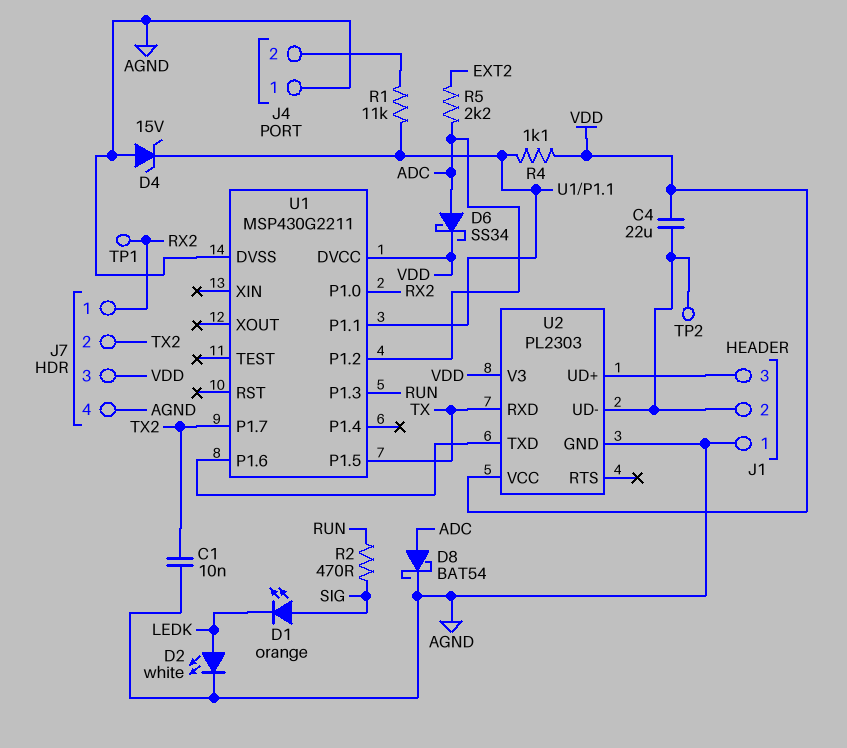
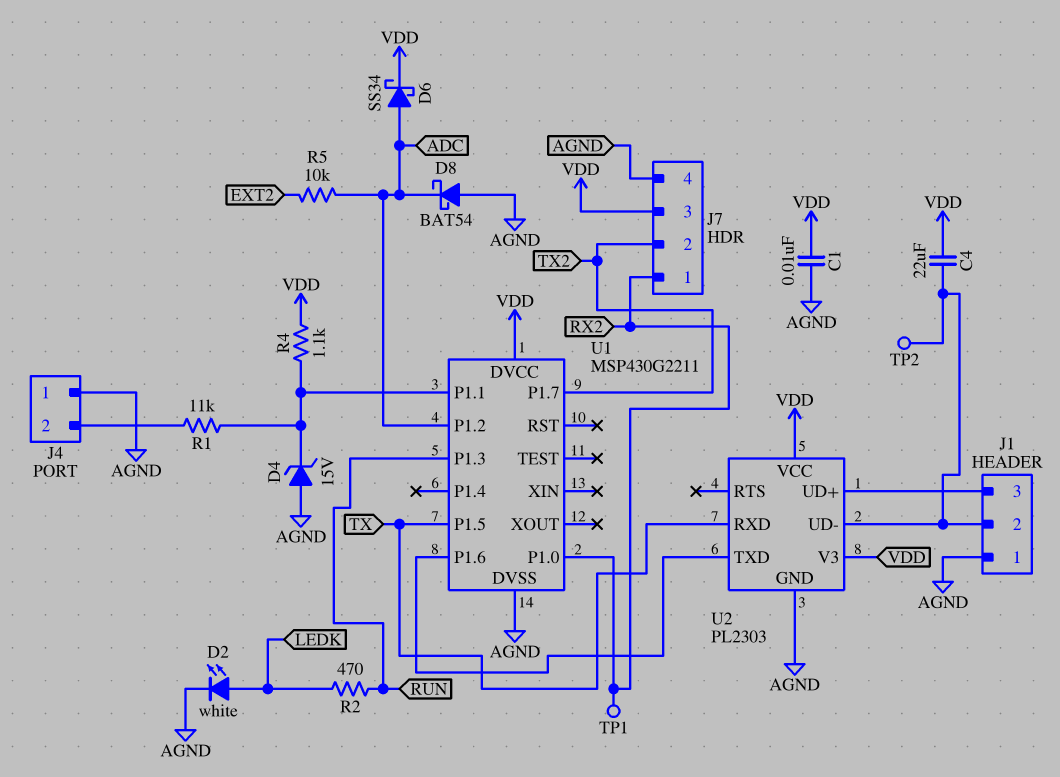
C1: 10nF (AGND, TX2) -> 10nF (AGND, VDD)
D1: LED orange (A SIG, K LEDK) -> none
D8: schottky BAT54 (A ADC, K AGND) -> schottky BAT54 (A AGND, K ADC)
R2: 470 (RUN, SIG) -> 470 (LEDK, RUN)
R5: 2.2k (ADC, EXT2) -> 10k (ADC, EXT2)

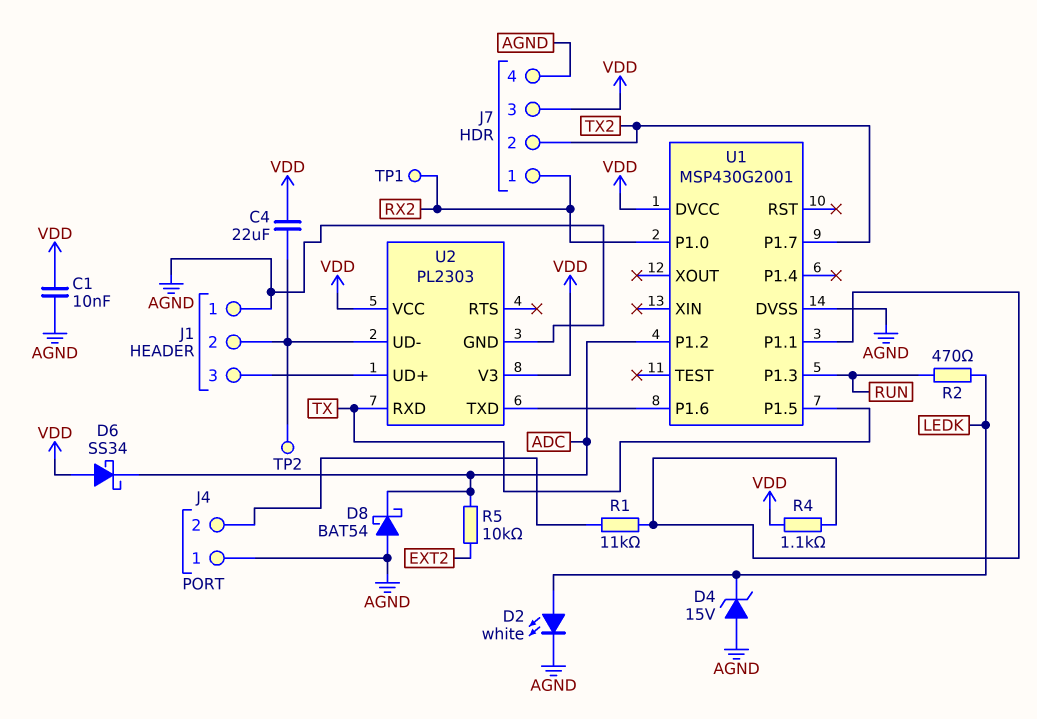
D4: zener 15V (A AGND, K U1/P1.1) -> zener 15V (A AGND, K LEDK)
D6: schottky SS34 (A ADC, K VDD) -> schottky SS34 (A VDD, K ADC)
U1: MSP430G2211 -> MSP430G2001

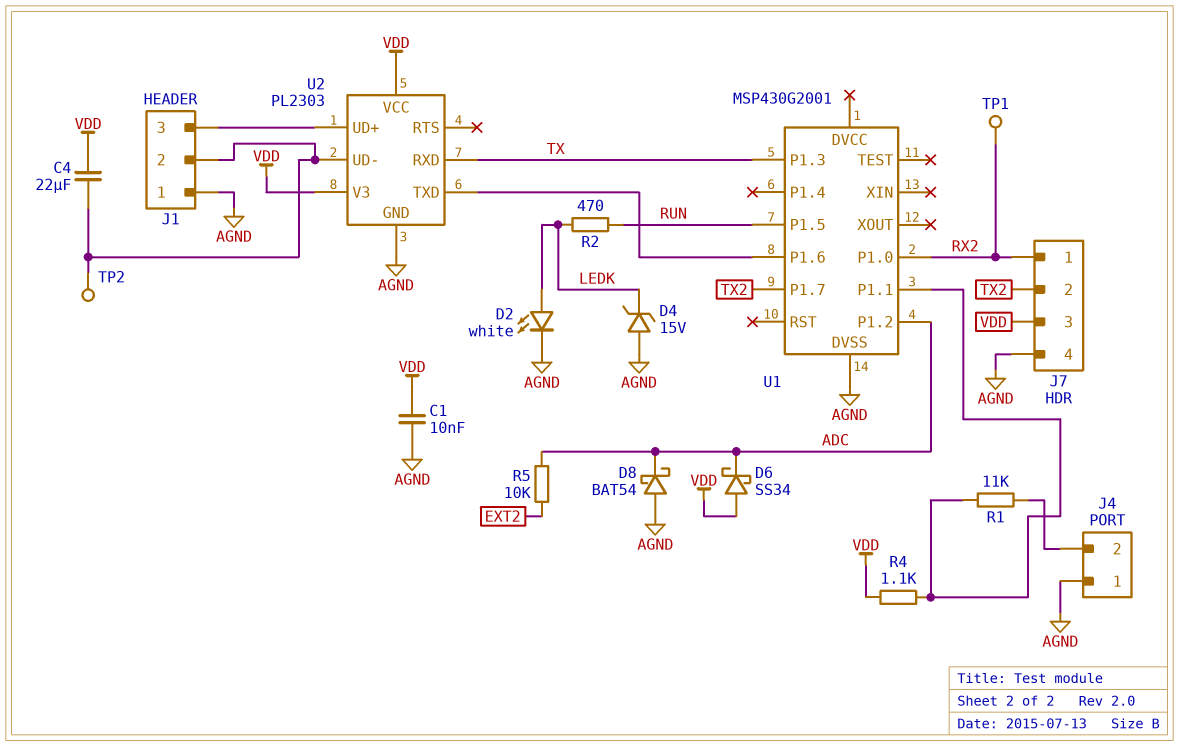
U1 pin DVCC: VDD -> none
U1 pin P1.3: RUN -> TX
U1 pin P1.5: TX -> RUN

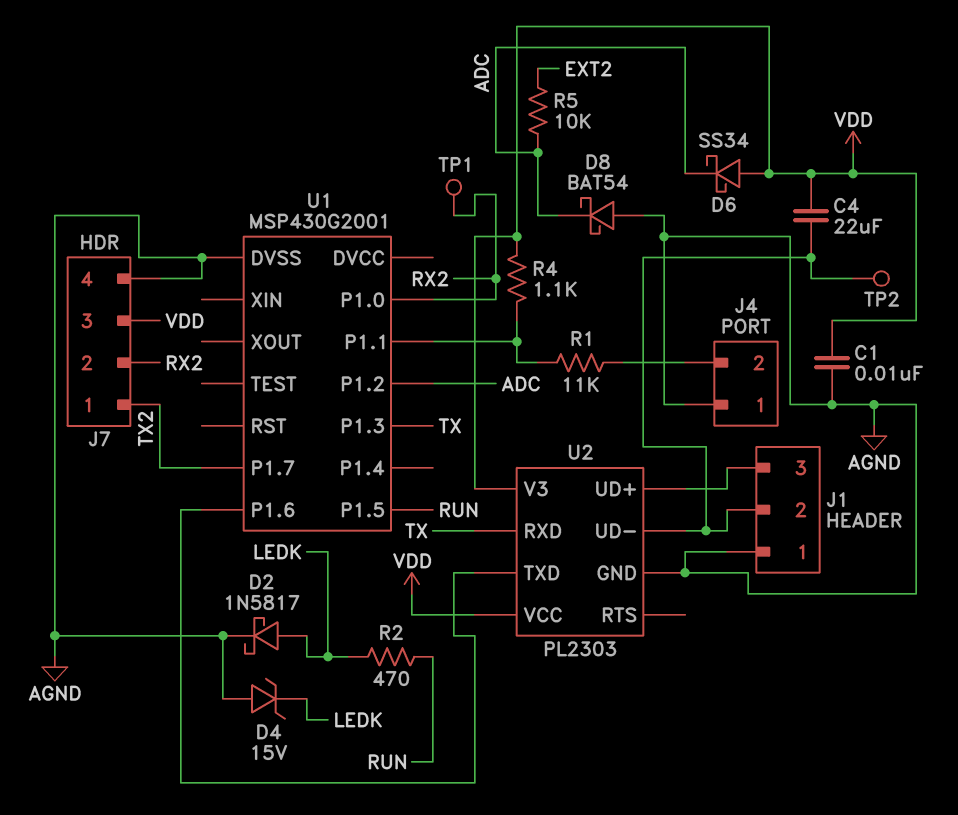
D2: LED white (A LEDK, K AGND) -> schottky 1N5817 (A LEDK, K AGND)
J7 pin 1: RX2 -> TX2
J7 pin 2: TX2 -> RX2

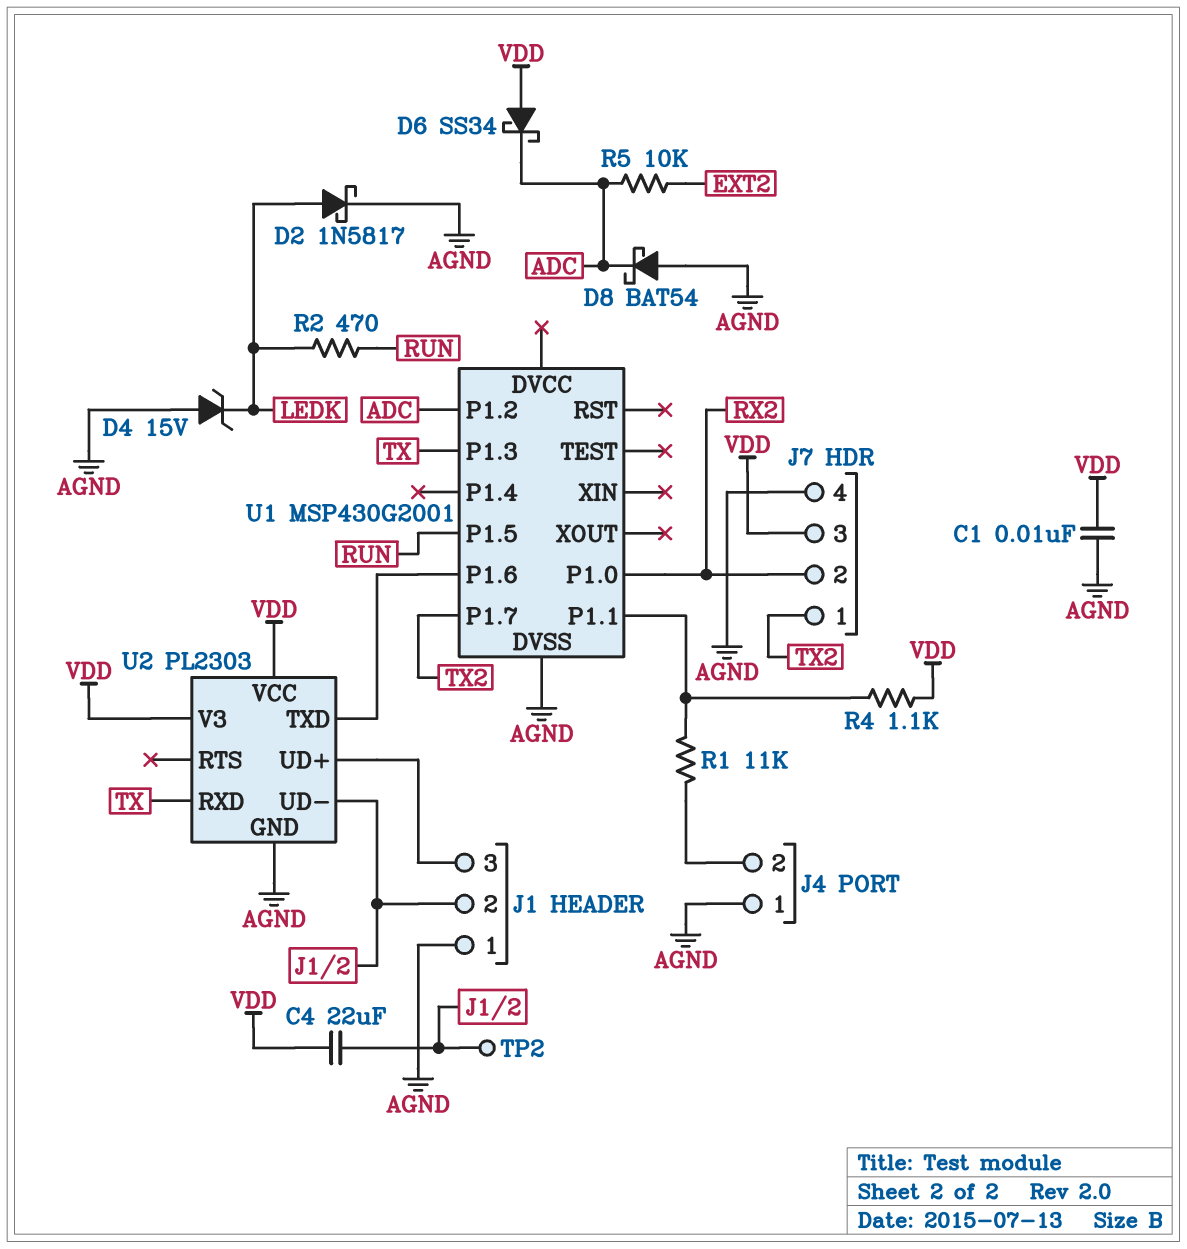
TP1: test point (RX2) -> none

